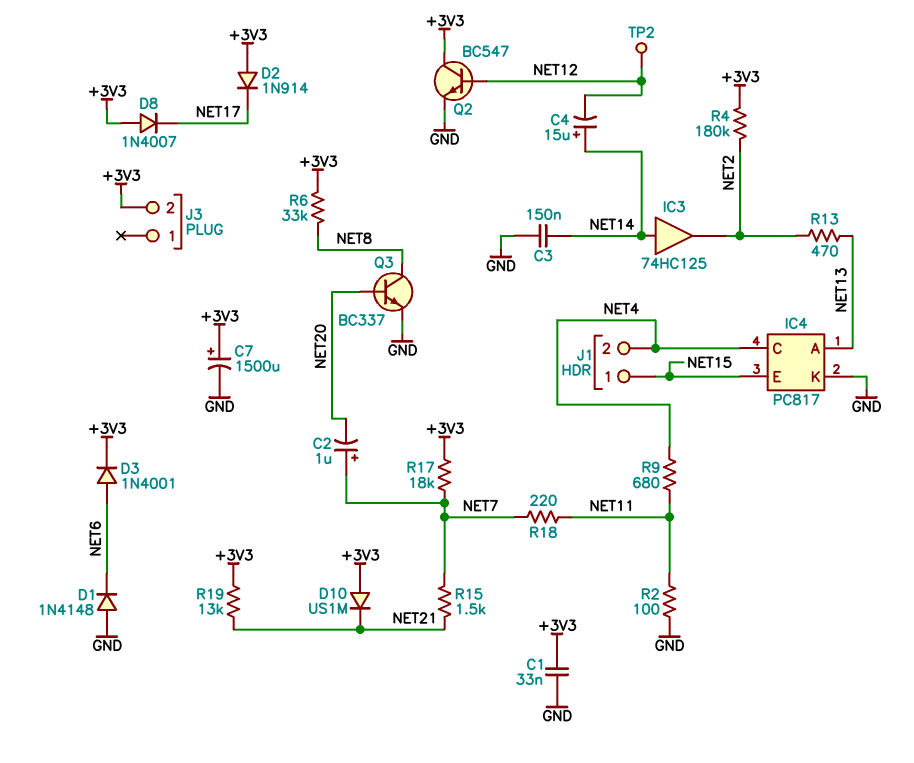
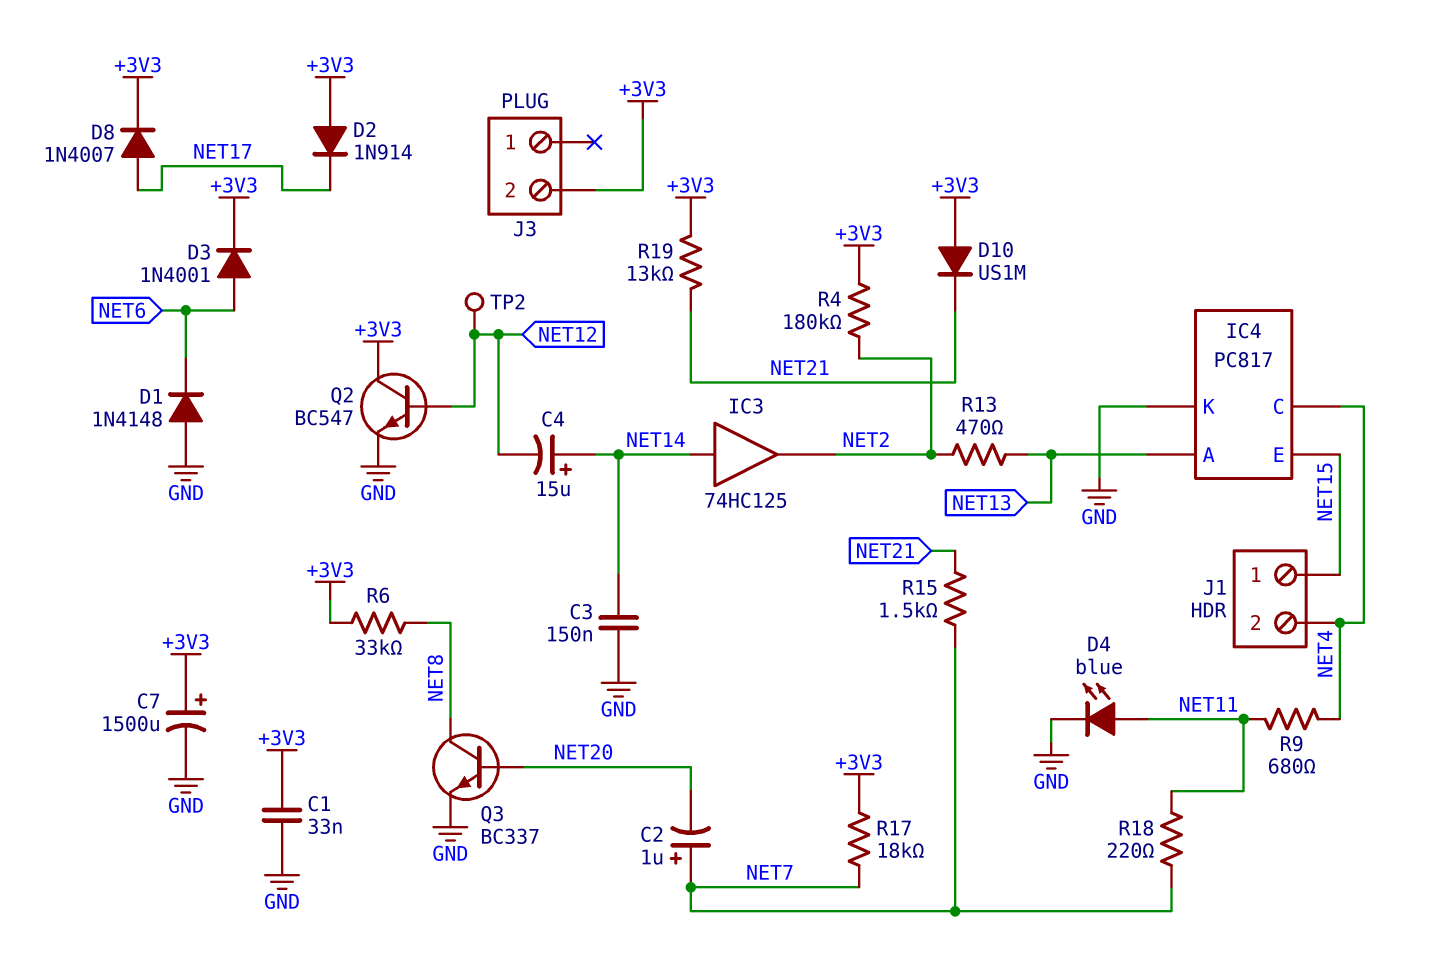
D4: none -> LED blue (A NET11, K GND)
D8: diode 1N4007 (A +3V3, K NET17) -> diode 1N4007 (A NET17, K +3V3)
R2: 100 (GND, NET11) -> none

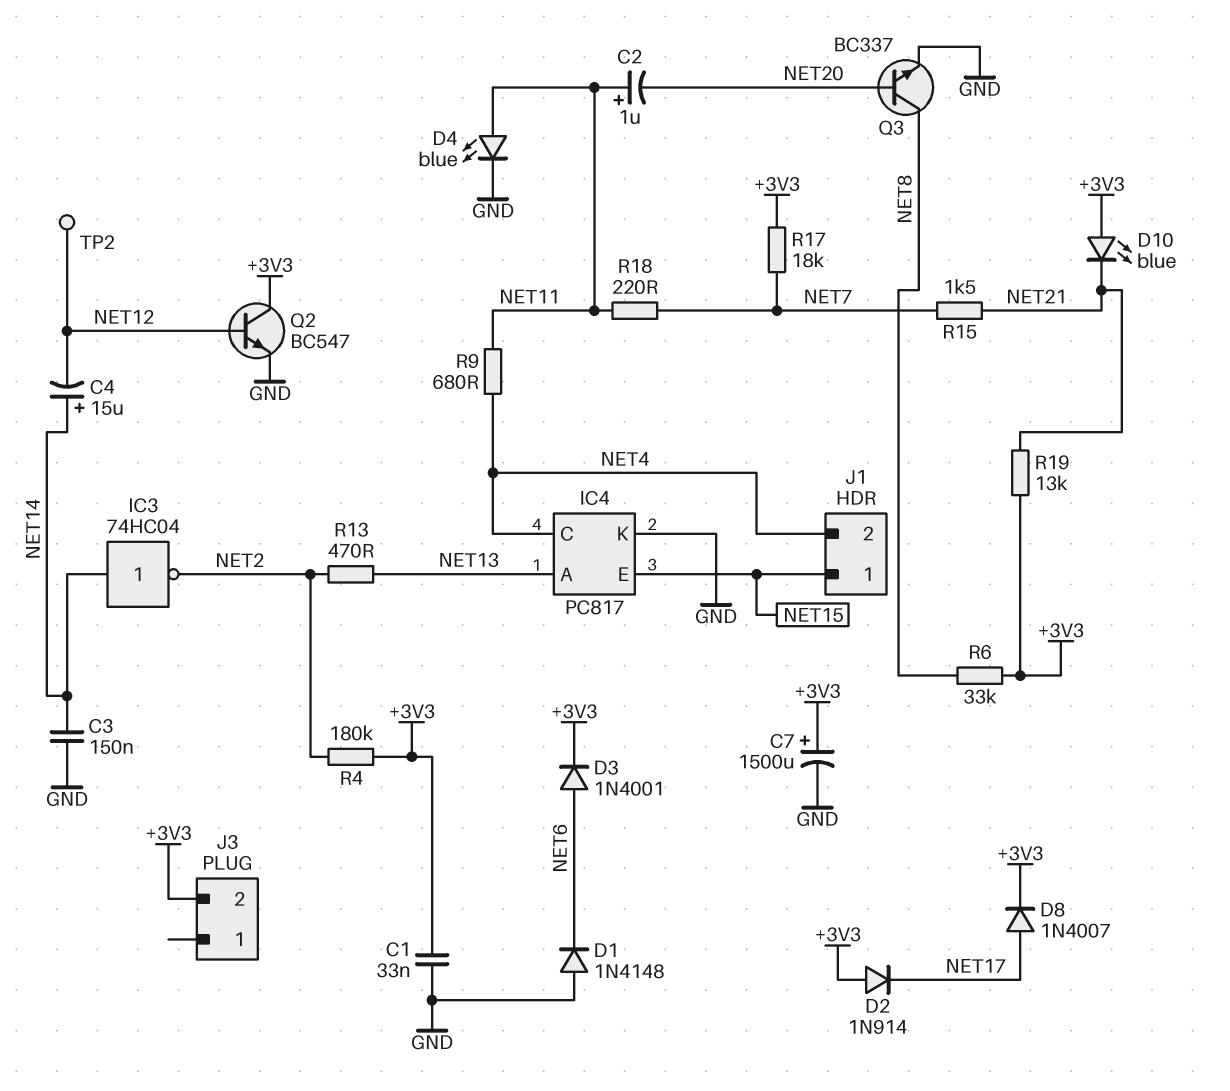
C2: 1uF (plus NET7, minus NET20) -> 1uF (plus NET11, minus NET20)
D10: diode US1M (A +3V3, K NET21) -> LED blue (A +3V3, K NET21)
IC3: buffer 74HC125 (in NET14, out NET2) -> NOT 74HC04 (in NET14, out NET2)

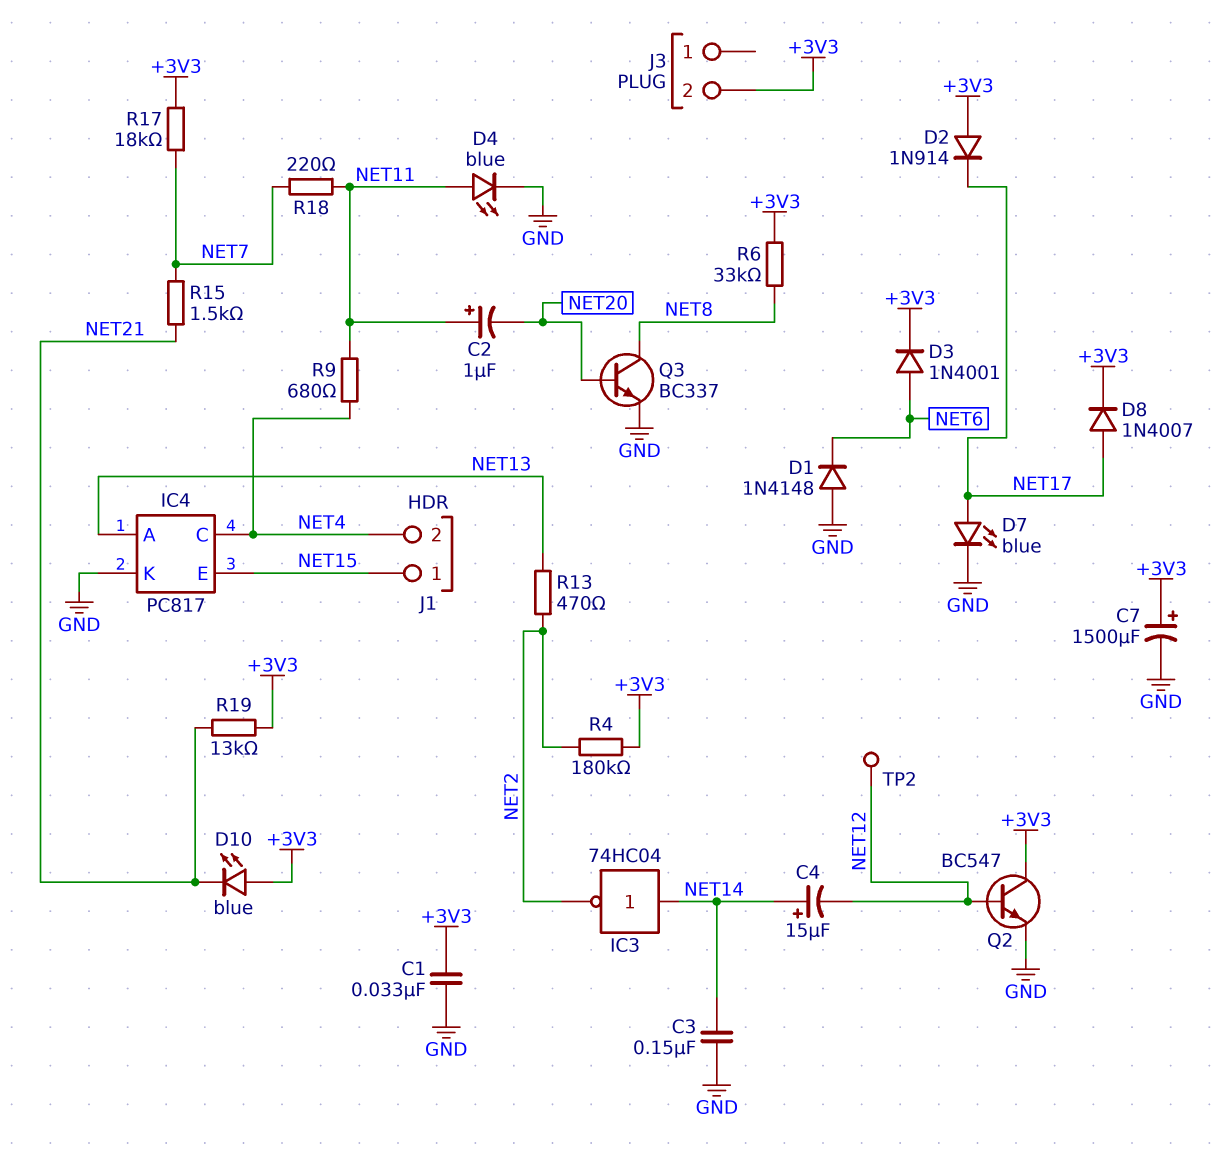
D7: none -> LED blue (A NET17, K GND)

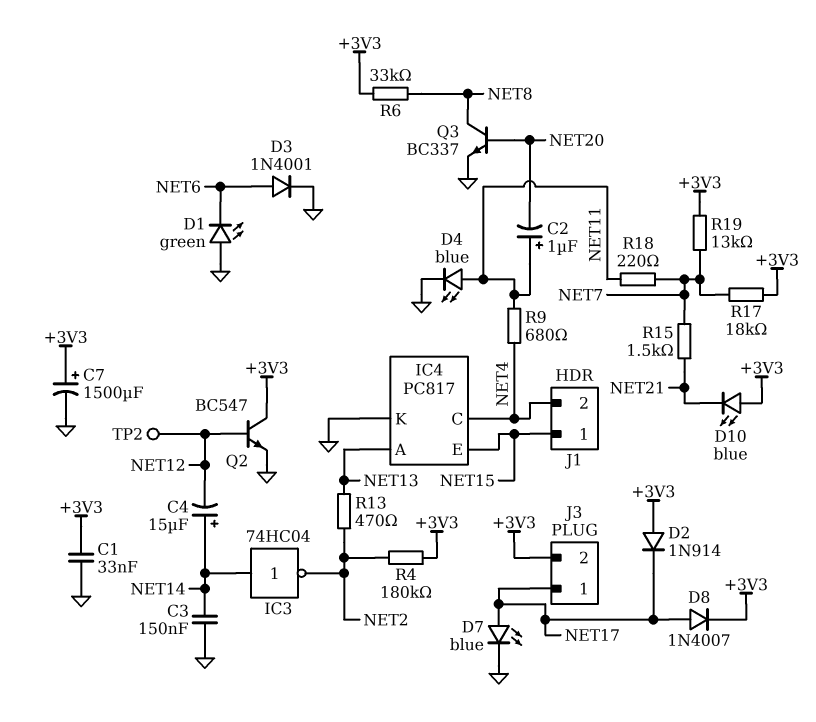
D1: diode 1N4148 (A GND, K NET6) -> LED green (A GND, K NET6)
D3: diode 1N4001 (A NET6, K +3V3) -> diode 1N4001 (A NET6, K GND)
J3 pin 1: none -> NET17
R19: 13k (+3V3, NET21) -> 13k (+3V3, NET7)

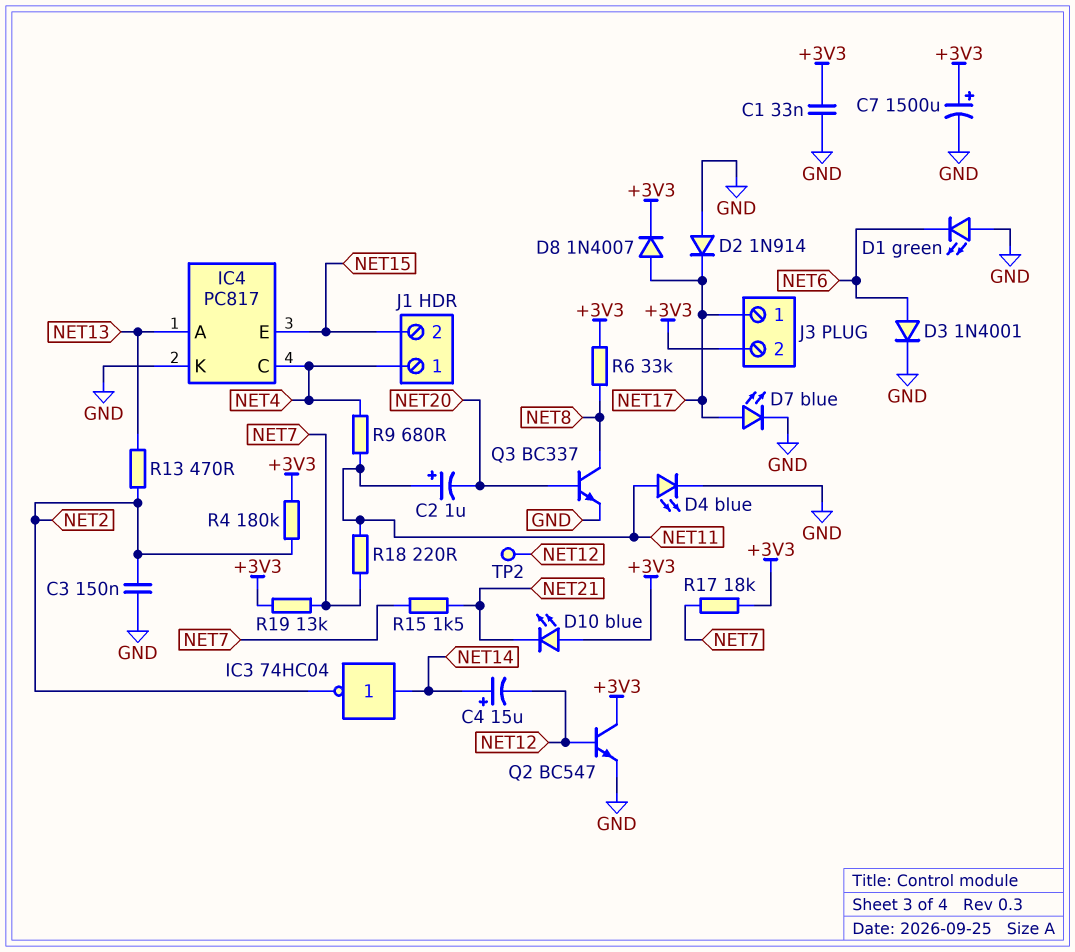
C3: 150nF (GND, NET14) -> 150nF (GND, NET2)
D2: diode 1N914 (A +3V3, K NET17) -> diode 1N914 (A GND, K NET17)
J1 pin 1: NET15 -> NET4
J1 pin 2: NET4 -> NET15

